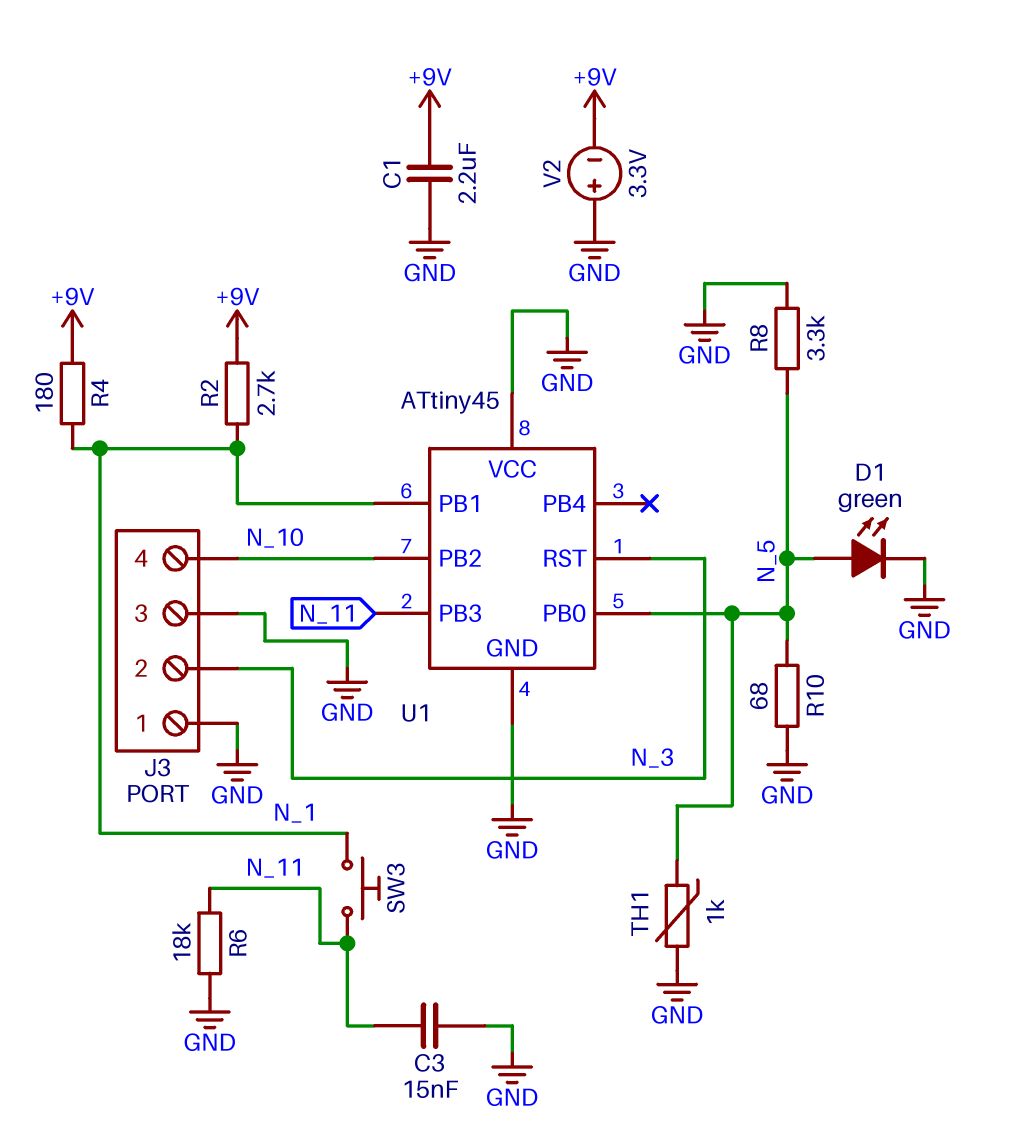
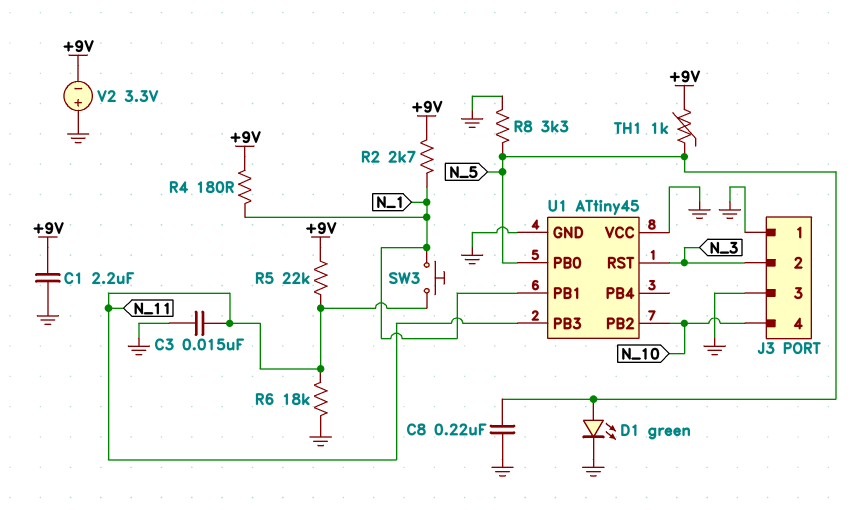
C8: none -> 220nF (GND, N_5)
R5: none -> 22k (+9V, N_11)
R10: 68 (GND, N_5) -> none
TH1: 1k (GND, N_5) -> 1k (+9V, N_5)

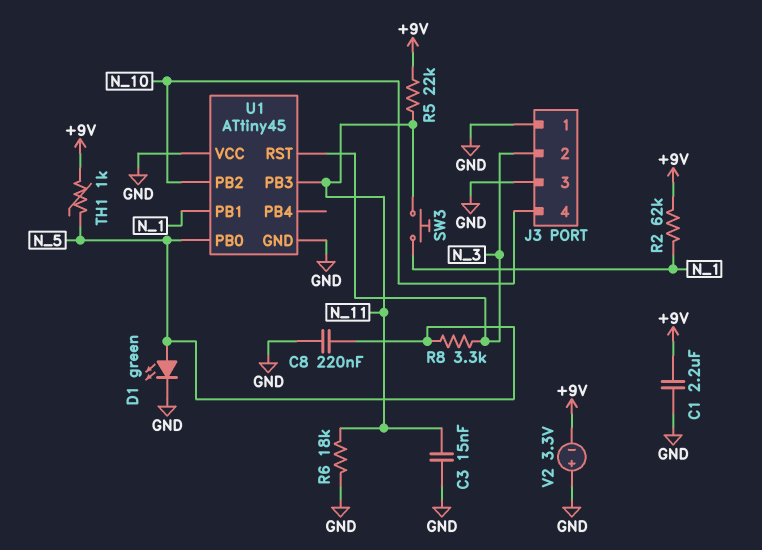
R2: 2.7k (+9V, N_1) -> 62k (+9V, N_1)
R4: 180 (+9V, N_1) -> none
R8: 3.3k (GND, N_5) -> 3.3k (N_3, N_5)

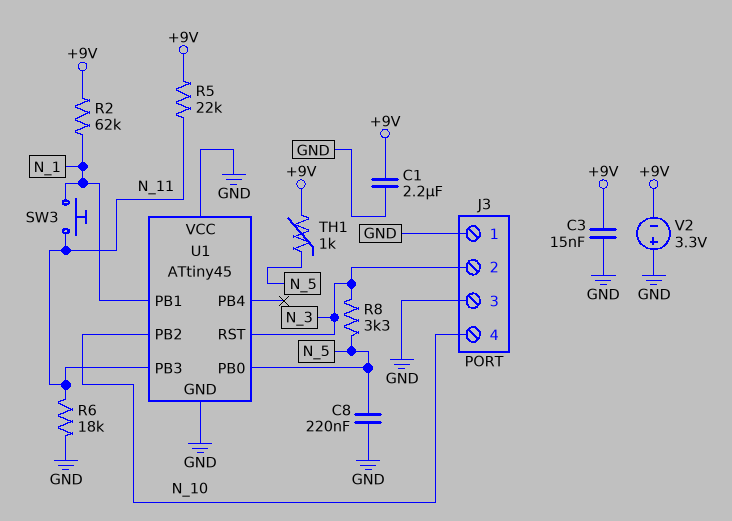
C3: 15nF (GND, N_11) -> 15nF (+9V, GND)
D1: LED green (A N_5, K GND) -> none

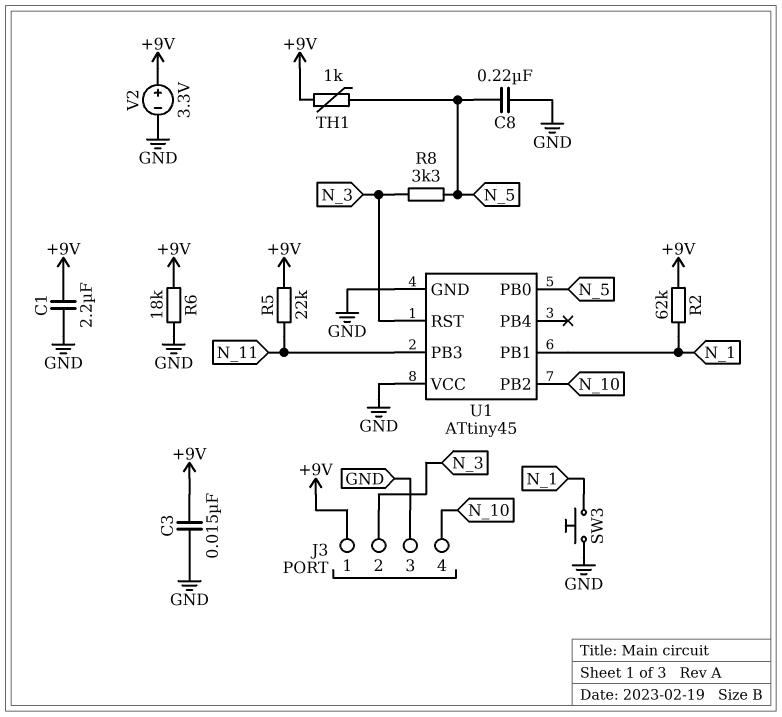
J3 pin 1: GND -> +9V
R6: 18k (GND, N_11) -> 18k (+9V, GND)
SW3: button (N_1, N_11) -> button (GND, N_1)
V2: 3.3V (plus GND, minus +9V) -> 3.3V (plus +9V, minus GND)

